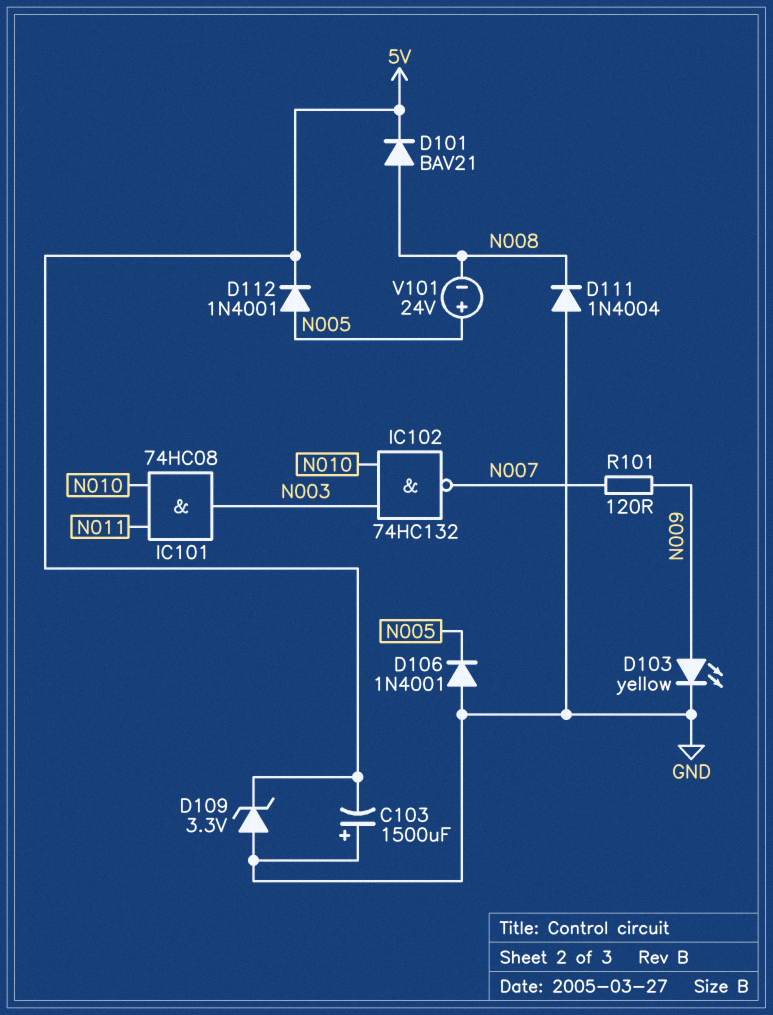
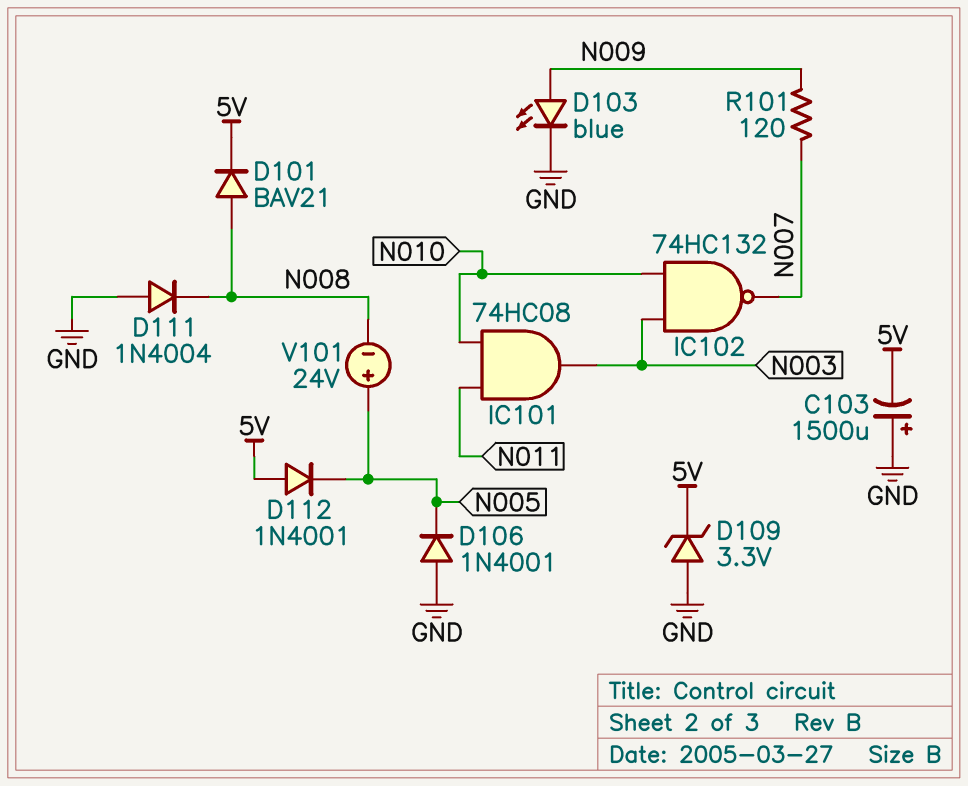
D103: LED yellow (A N009, K GND) -> LED blue (A N009, K GND)
D112: diode 1N4001 (A N005, K 5V) -> diode 1N4001 (A 5V, K N005)

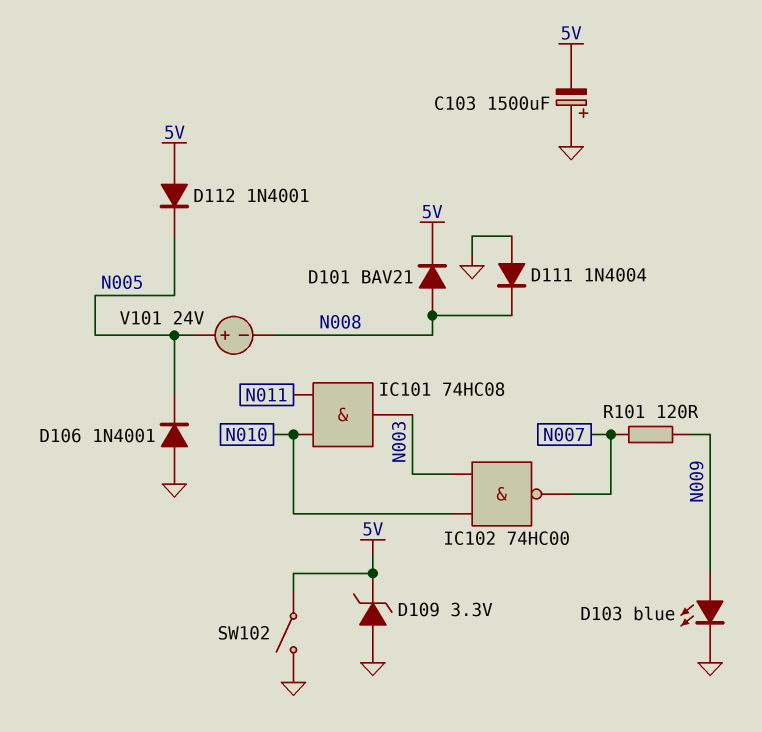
IC102: NAND 74HC132 (in N003, in N010, out N007) -> NAND 74HC00 (in N003, in N010, out N007)
SW102: none -> switch (5V, GND)

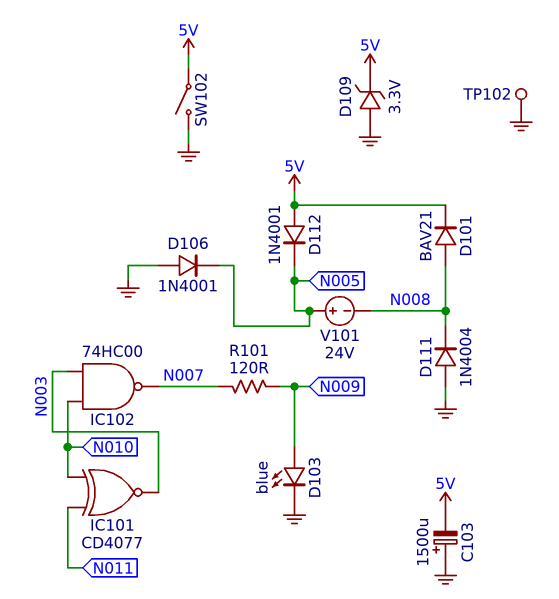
IC101: AND 74HC08 (in N010, in N011, out N003) -> XNOR CD4077 (in N010, in N011, out N003)
TP102: none -> test point (GND)

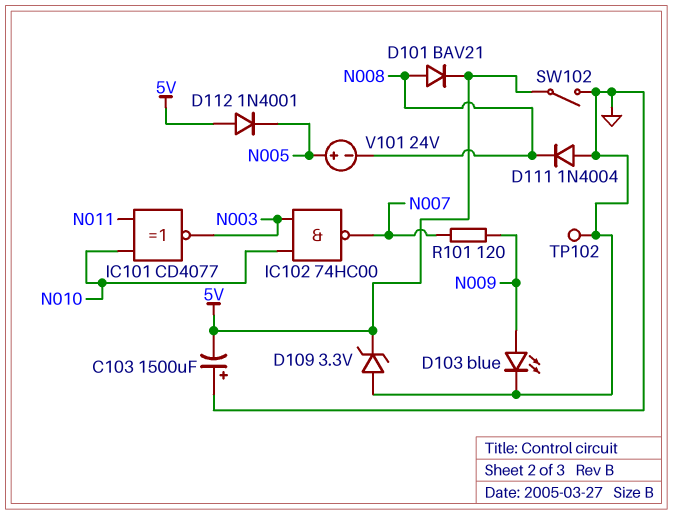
D106: diode 1N4001 (A GND, K N005) -> none

